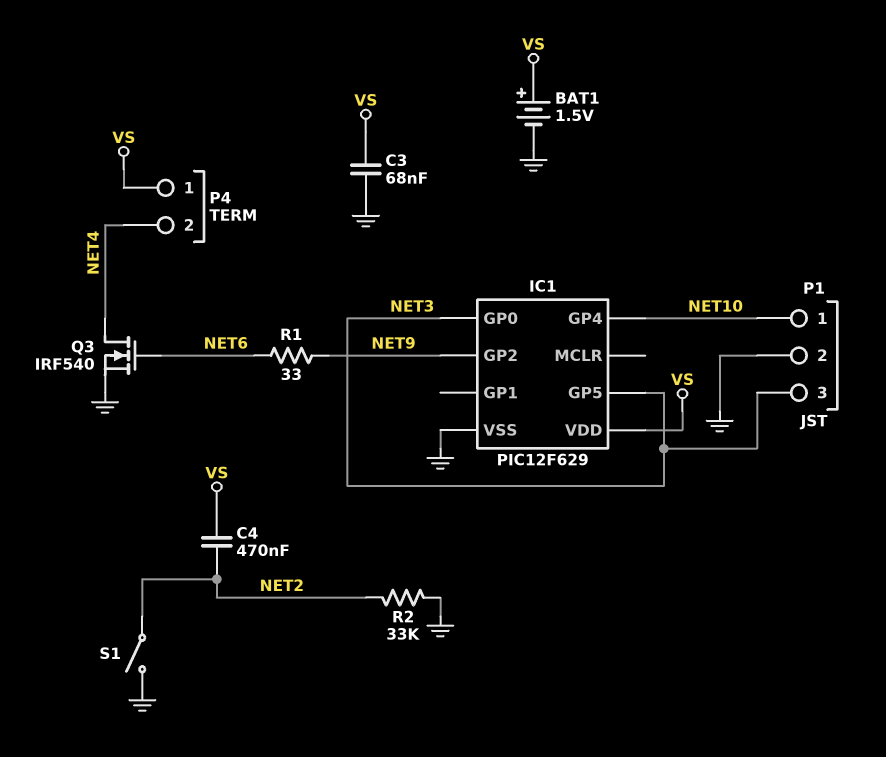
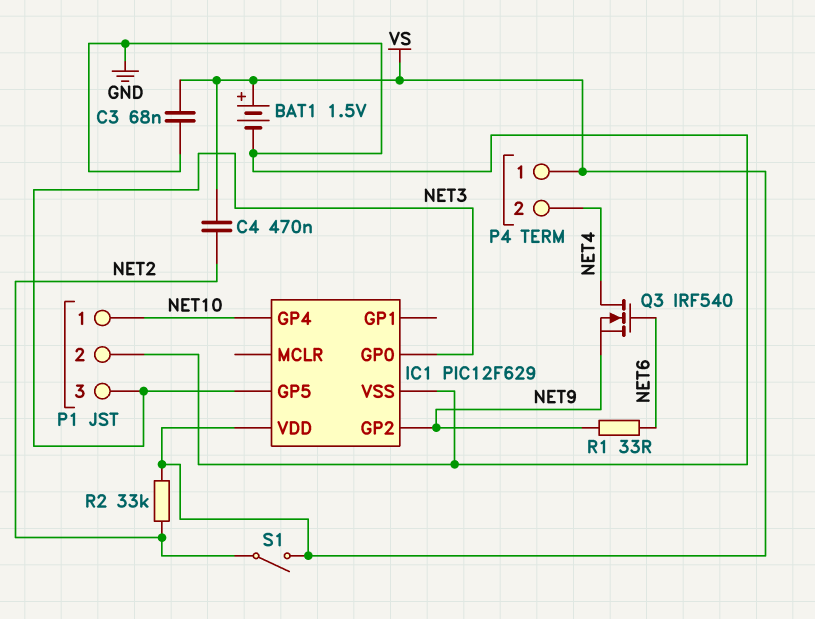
Q3: NMOS IRF540 (G NET6, D NET4, S GND) -> NMOS IRF540 (G NET6, D NET4, S NET9)
R2: 33k (GND, NET2) -> 33k (NET2, VS)
S1: switch (GND, NET2) -> switch (NET2, VS)

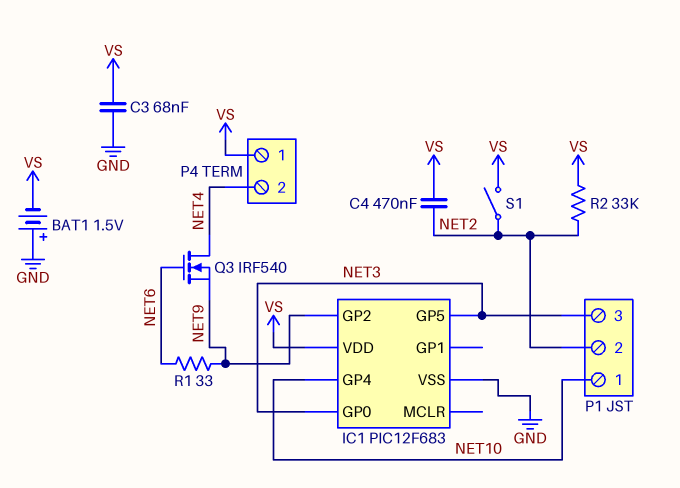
BAT1: 1.5V (plus VS, minus GND) -> 1.5V (plus GND, minus VS)
IC1: PIC12F629 -> PIC12F683
P1 pin 2: GND -> NET2

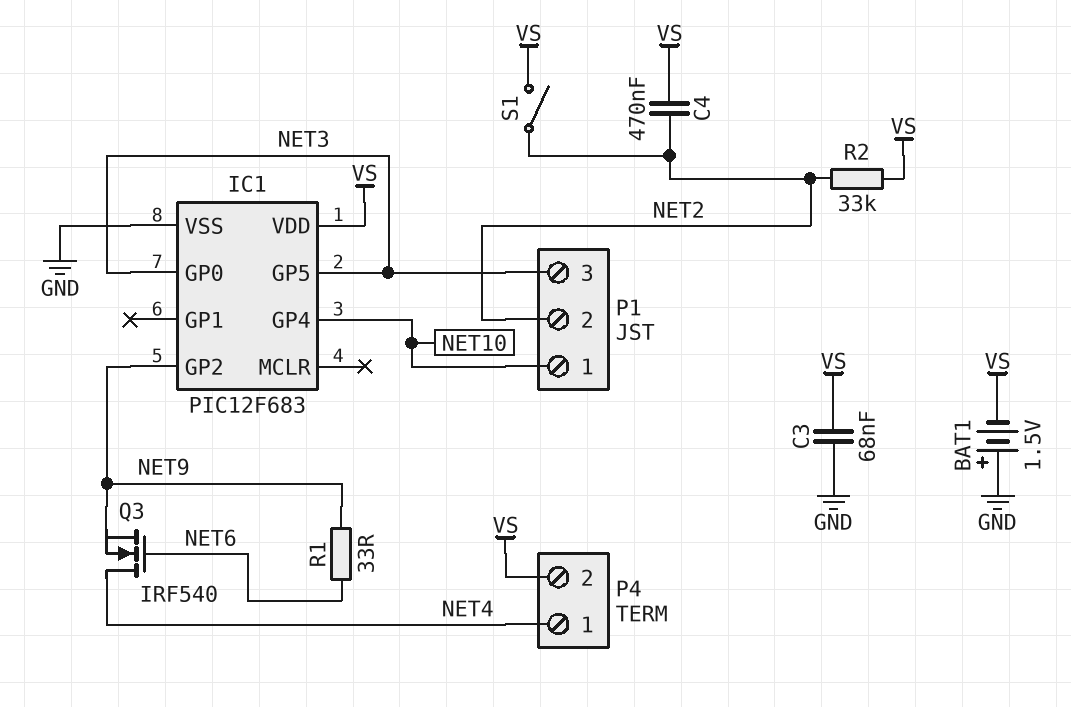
P4 pin 1: VS -> NET4
P4 pin 2: NET4 -> VS

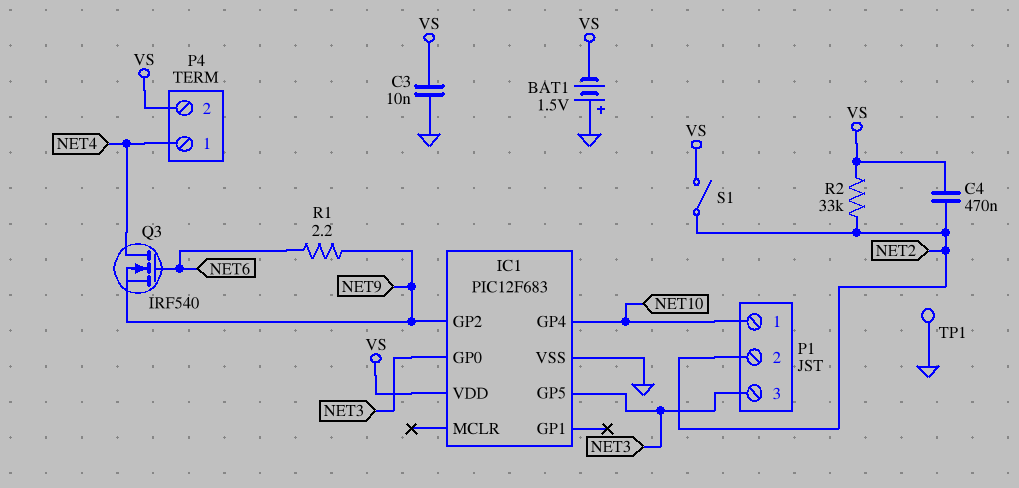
C3: 68nF (GND, VS) -> 10nF (GND, VS)
R1: 33 (NET6, NET9) -> 2.2 (NET6, NET9)
TP1: none -> test point (GND)

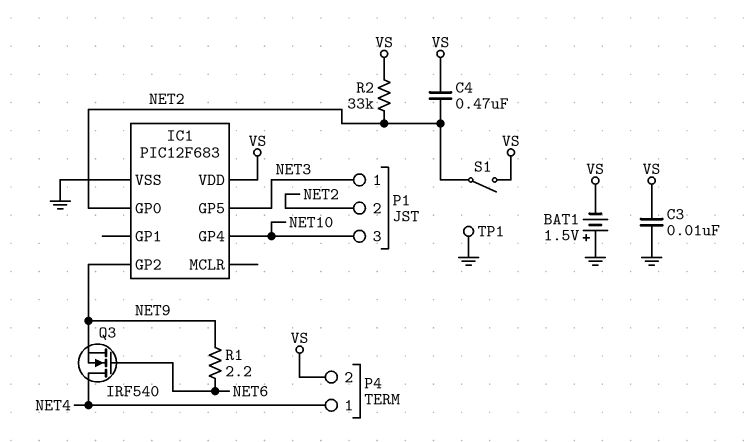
IC1 pin GP0: NET3 -> NET2
P1 pin 1: NET10 -> NET3
P1 pin 3: NET3 -> NET10

